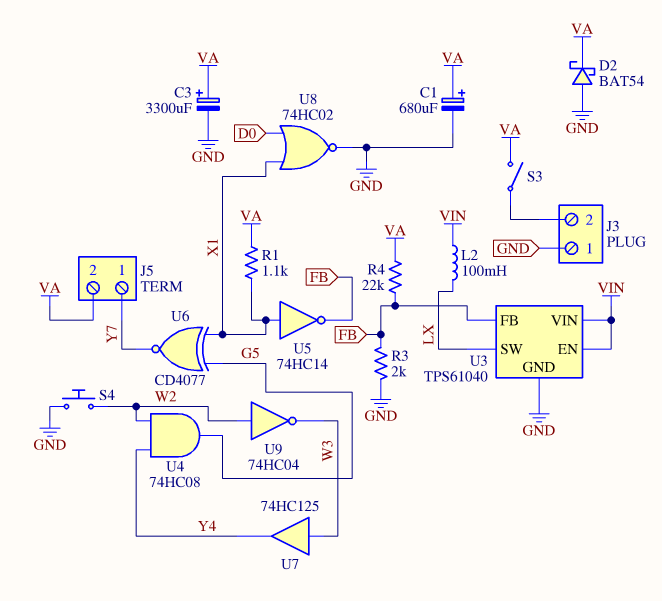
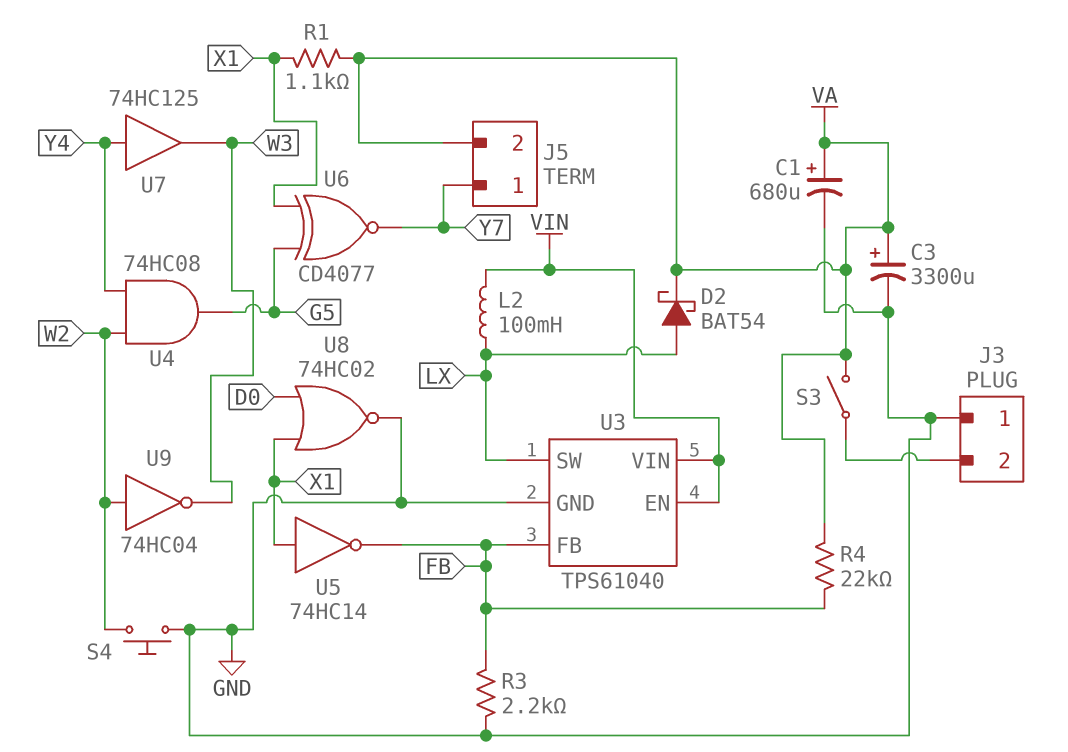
D2: schottky BAT54 (A GND, K VA) -> schottky BAT54 (A LX, K VA)
R3: 2k (FB, GND) -> 2.2k (FB, GND)
U7: buffer 74HC125 (in W3, out Y4) -> buffer 74HC125 (in Y4, out W3)

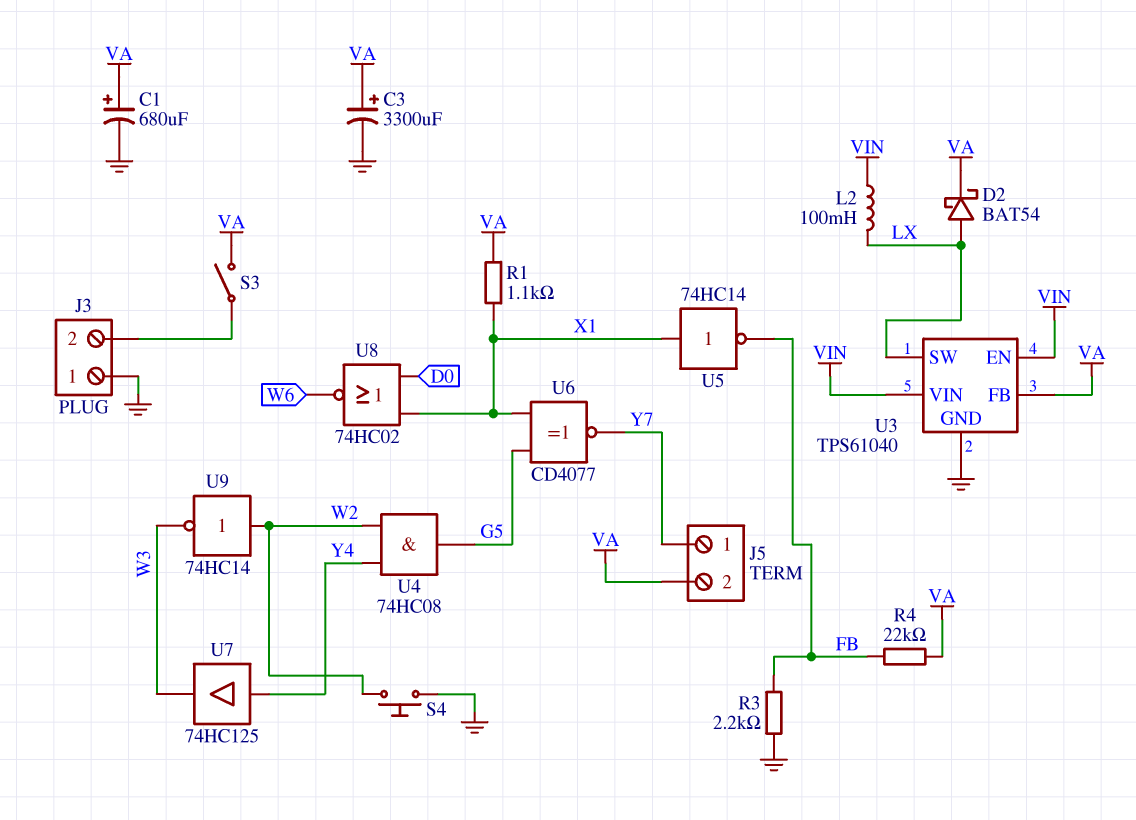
U3 pin FB: FB -> VA
U8: NOR 74HC02 (in D0, in X1, out GND) -> NOR 74HC02 (in D0, in X1, out W6)
U9: NOT 74HC04 (in W2, out W3) -> NOT 74HC14 (in W2, out W3)

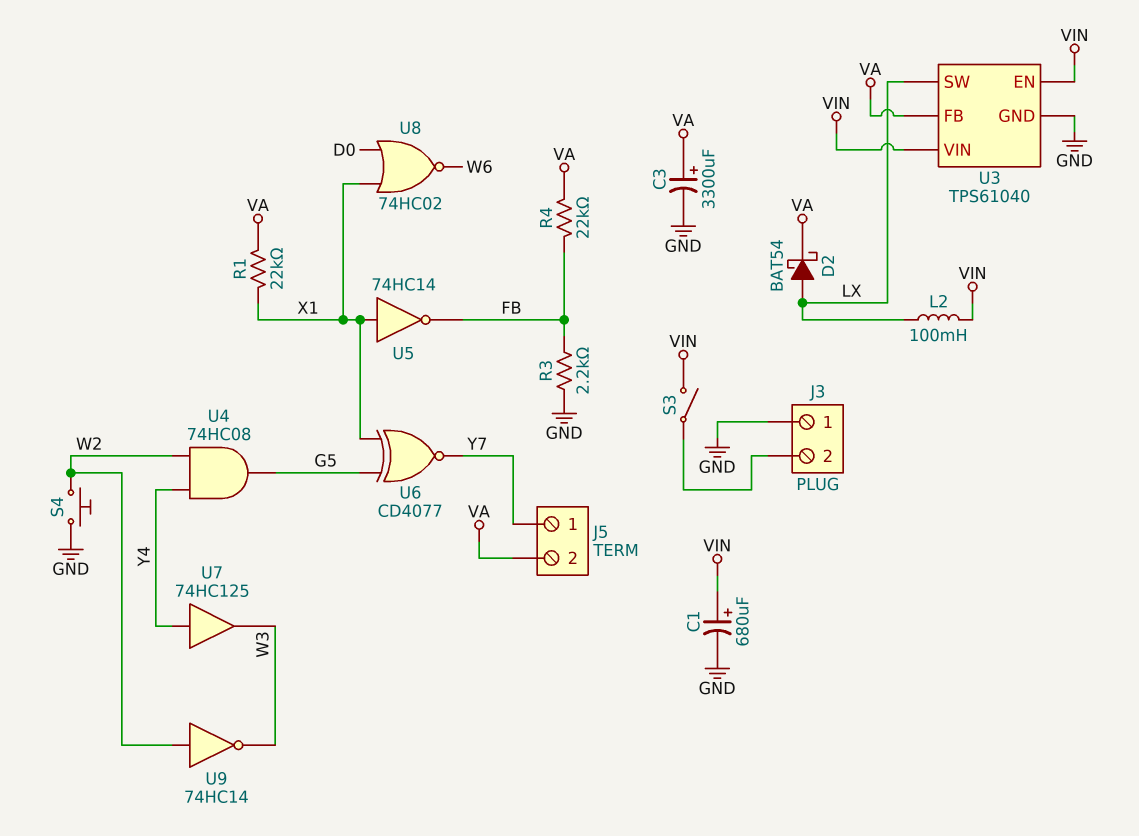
C1: 680uF (plus VA, minus GND) -> 680uF (plus VIN, minus GND)
R1: 1.1k (VA, X1) -> 22k (VA, X1)
S3: switch (J3/2, VA) -> switch (J3/2, VIN)

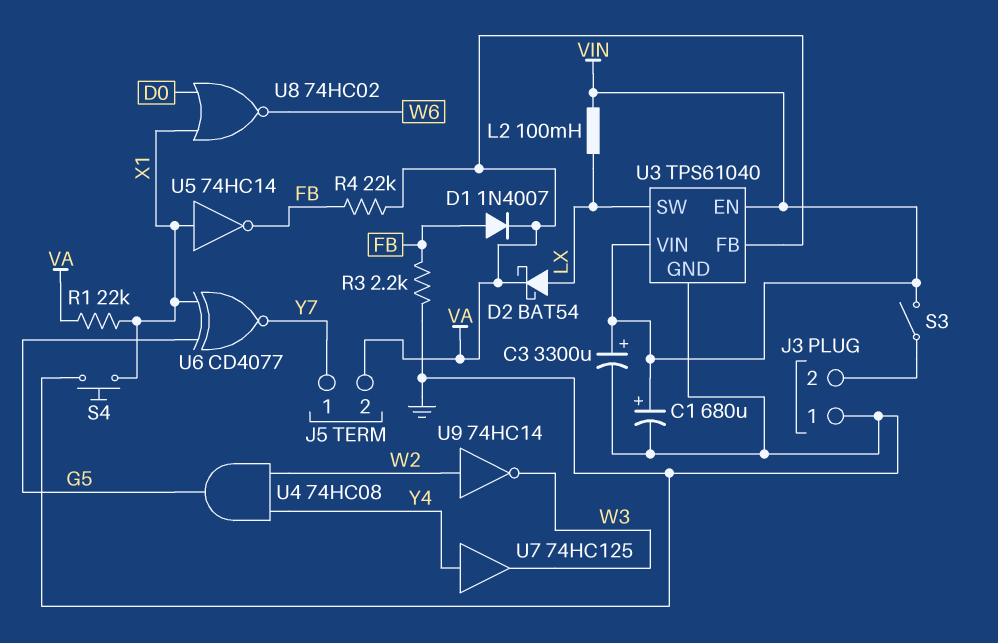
C3: 3300uF (plus VA, minus GND) -> 3300uF (plus VIN, minus GND)
D1: none -> diode 1N4007 (A FB, K VA)
S4: button (GND, W2) -> button (GND, X1)

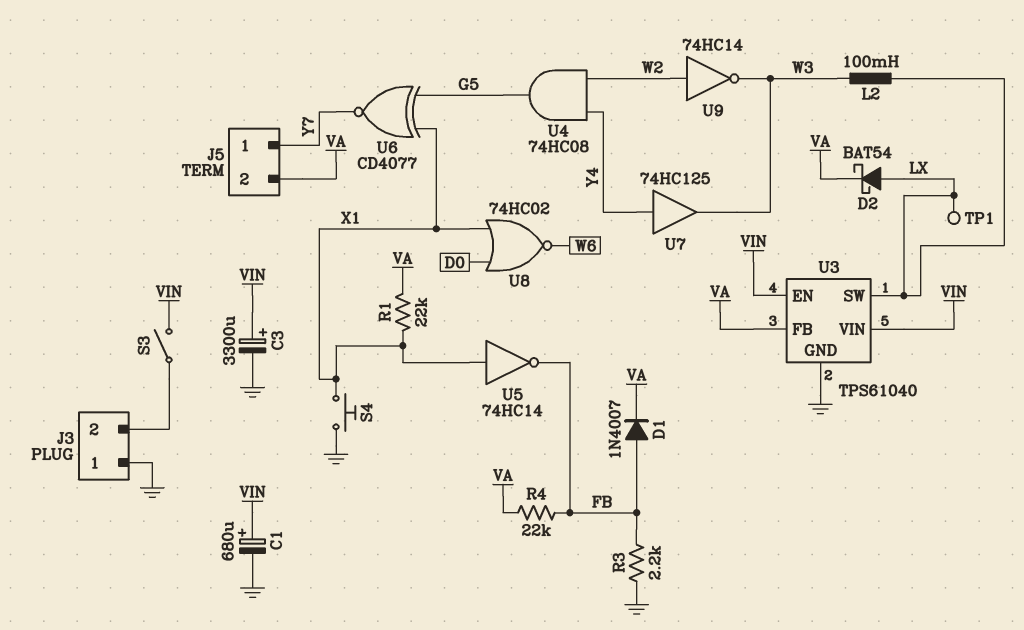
L2: 100mH (LX, VIN) -> 100mH (LX, W3)
TP1: none -> test point (LX)

